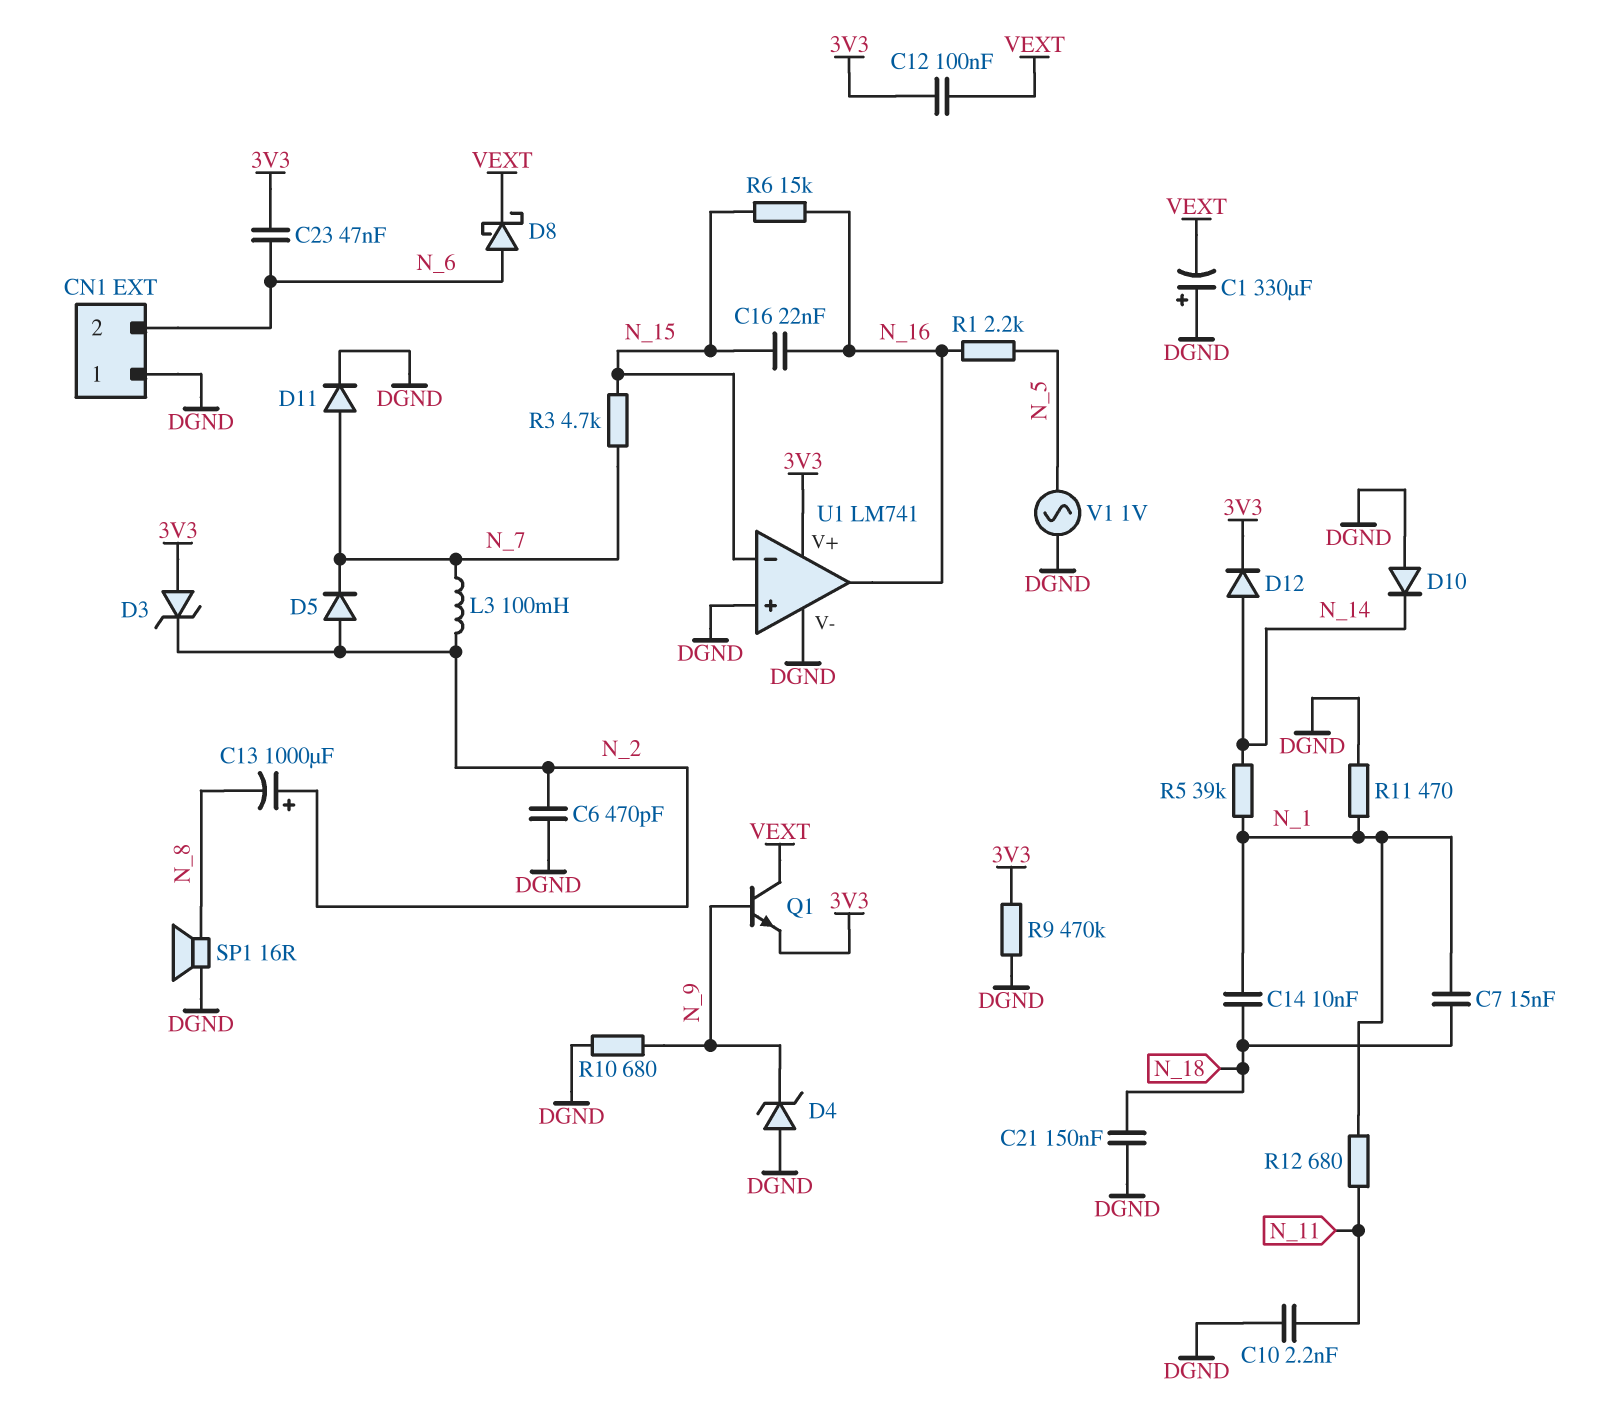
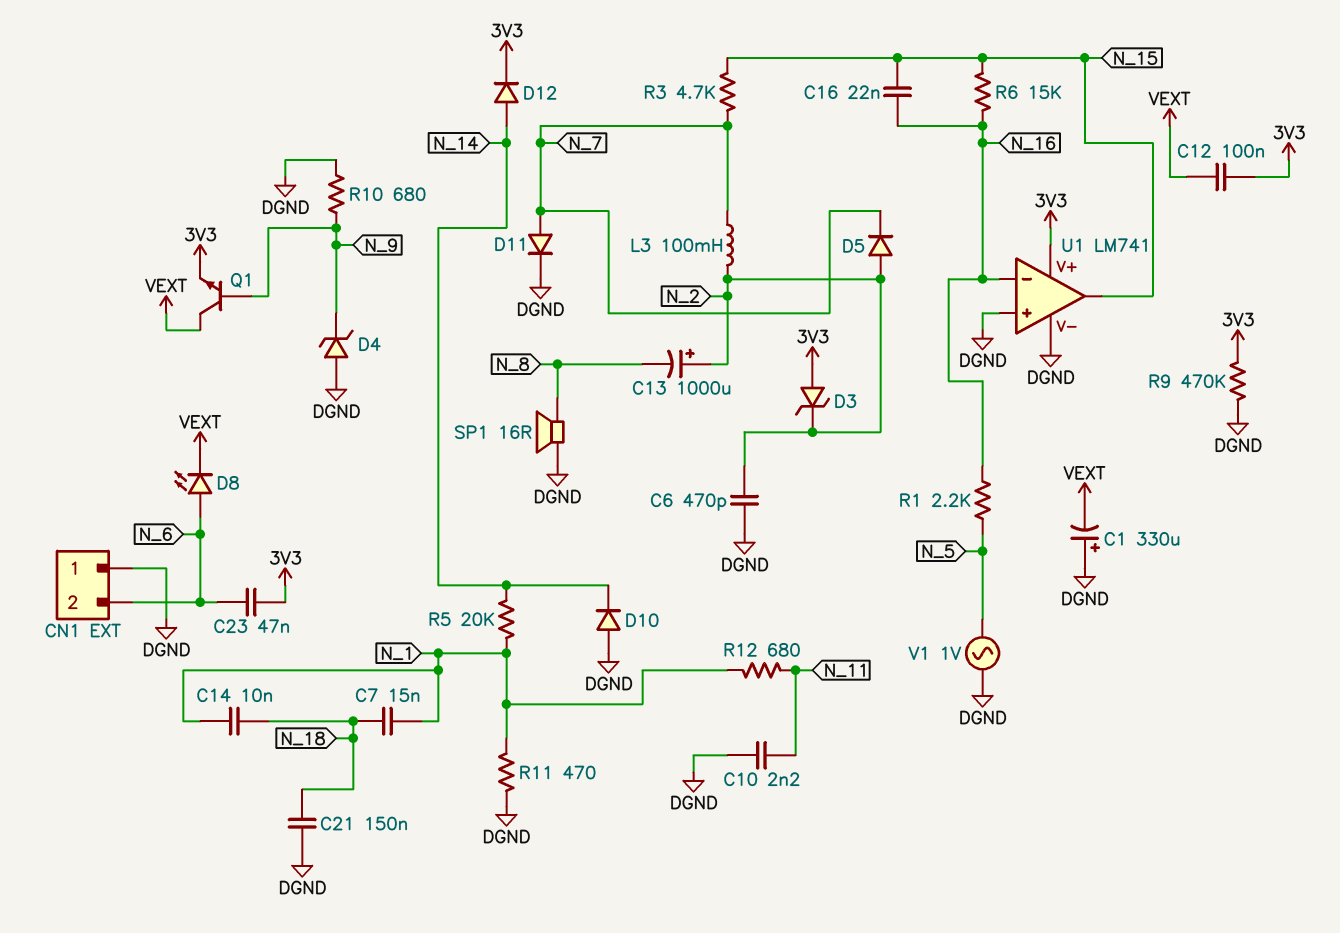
D8: schottky (A N_6, K VEXT) -> LED (A N_6, K VEXT)
R5: 39k (N_1, N_14) -> 20k (N_1, N_14)
U1 pin in-: N_15 -> N_16
U1 pin out: N_16 -> N_15

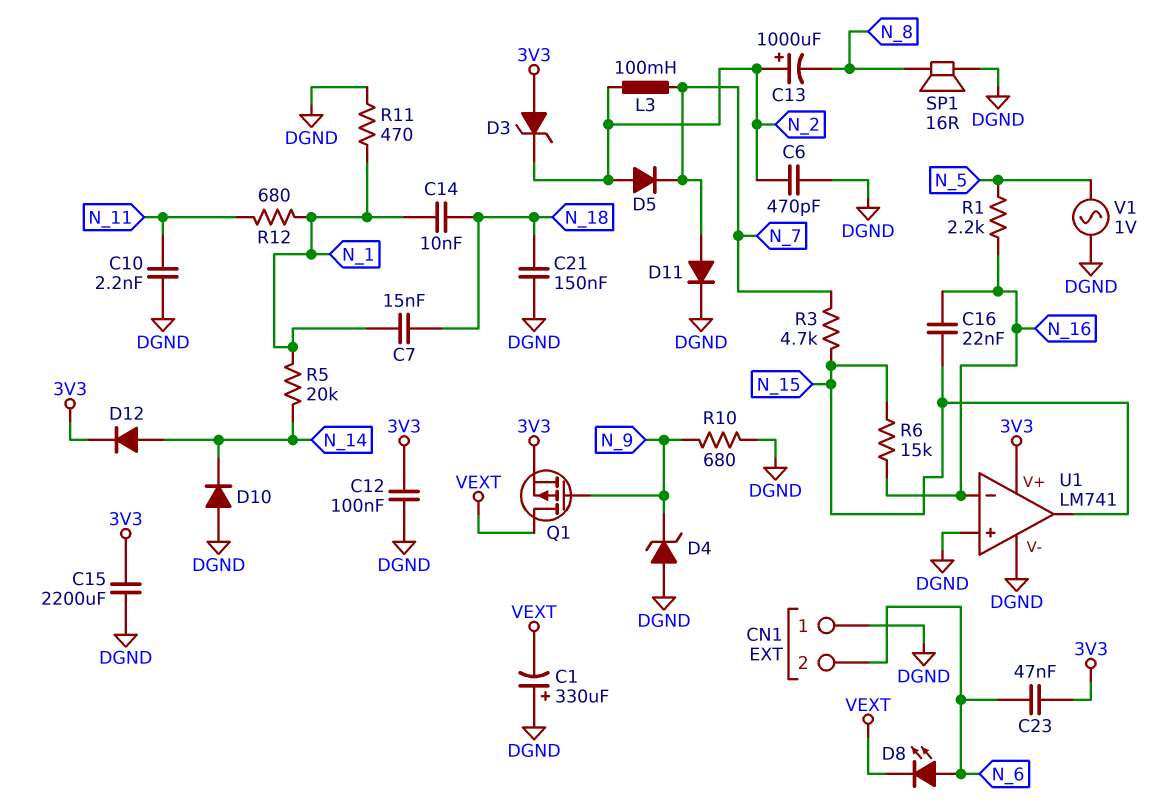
C12: 100nF (3V3, VEXT) -> 100nF (3V3, DGND)
C15: none -> 2200uF (3V3, DGND)
Q1: NPN (B N_9, C VEXT, E 3V3) -> PMOS (G N_9, D VEXT, S 3V3)
R9: 470k (3V3, DGND) -> none

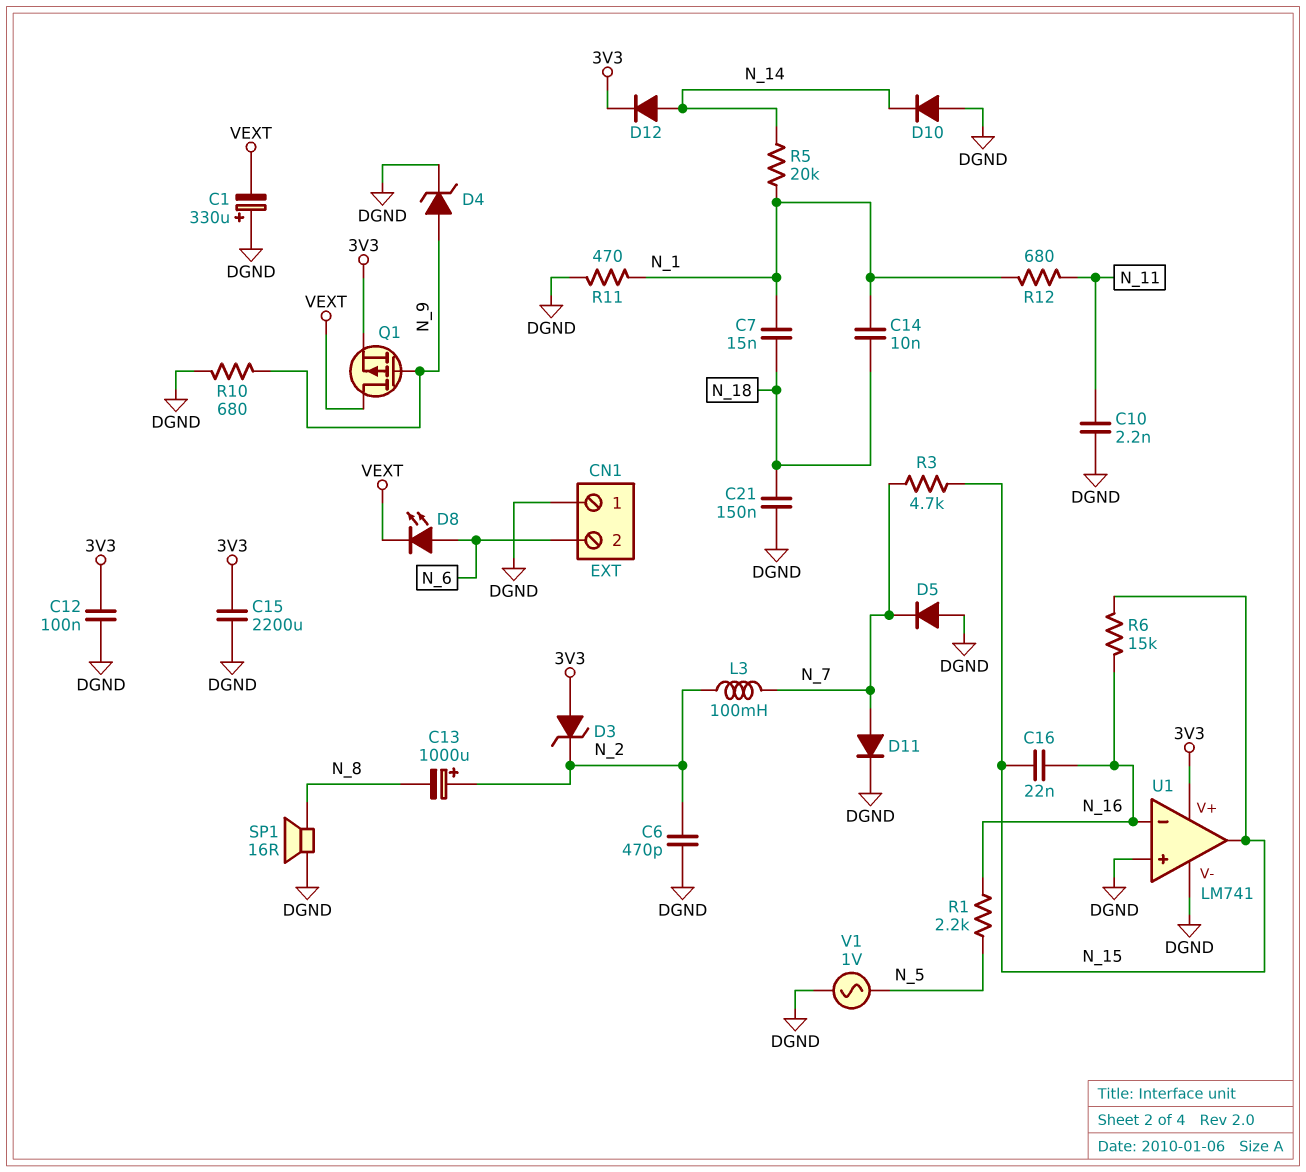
C23: 47nF (3V3, N_6) -> none
D4: zener (A DGND, K N_9) -> zener (A N_9, K DGND)
D5: diode (A N_2, K N_7) -> diode (A DGND, K N_7)

